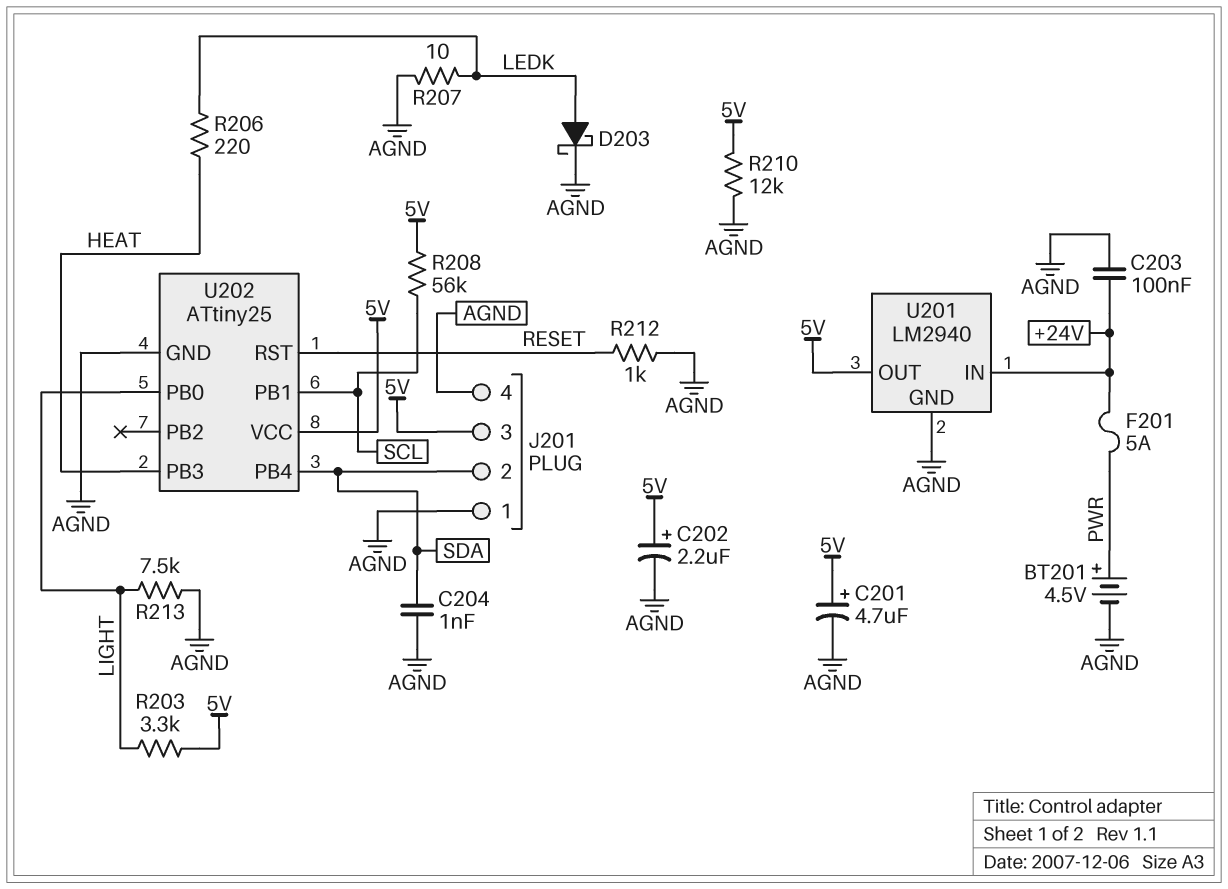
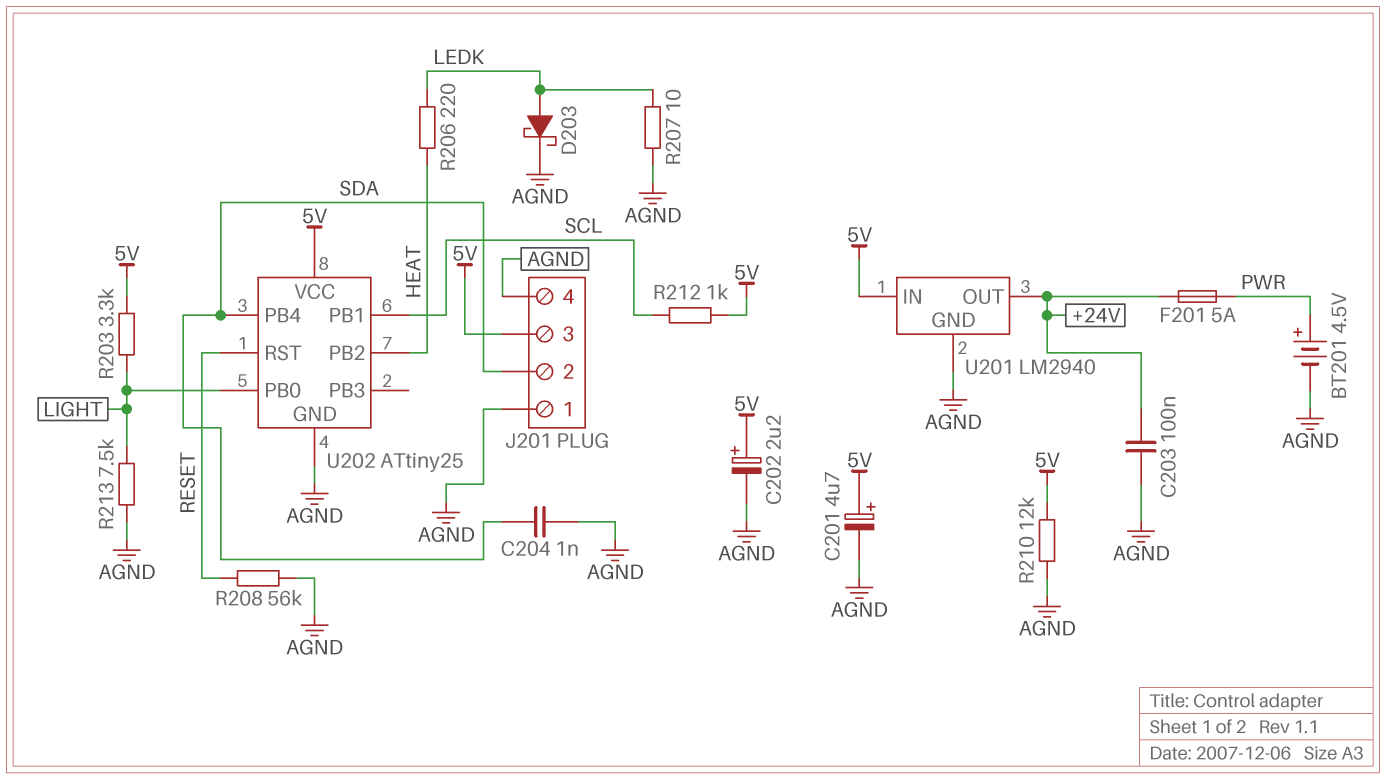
R208: 56k (5V, SCL) -> 56k (AGND, RESET)
R212: 1k (AGND, RESET) -> 1k (5V, SCL)
U201 pin IN: +24V -> 5V
U201 pin OUT: 5V -> +24V
U202 pin PB2: none -> HEAT
U202 pin PB3: HEAT -> none

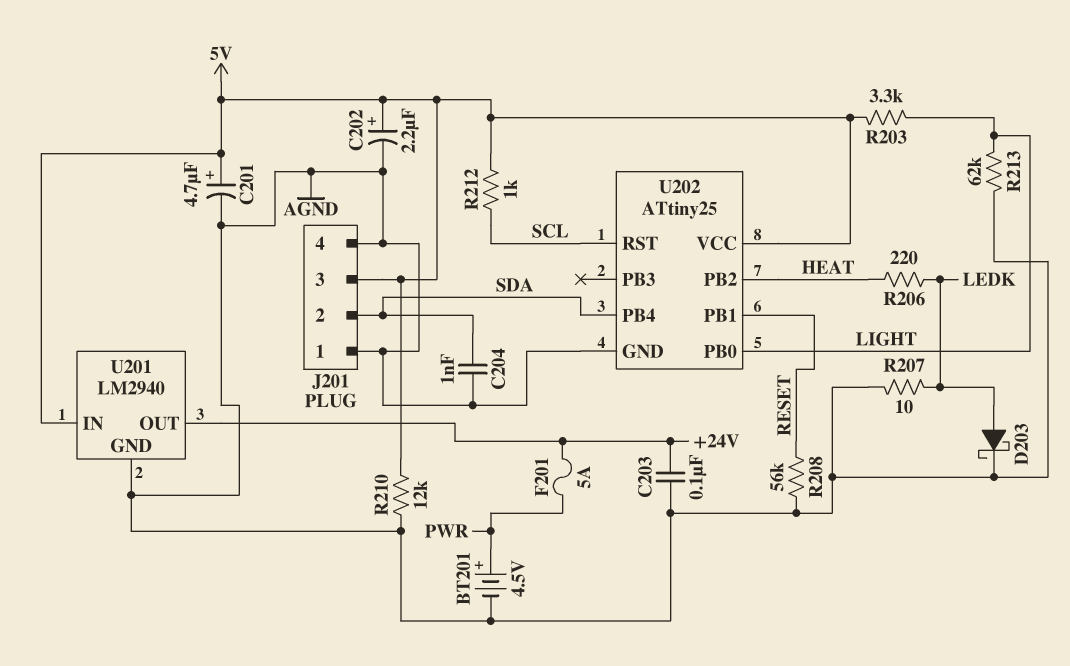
R213: 7.5k (AGND, LIGHT) -> 62k (AGND, LIGHT)
U202 pin PB1: SCL -> RESET
U202 pin RST: RESET -> SCL

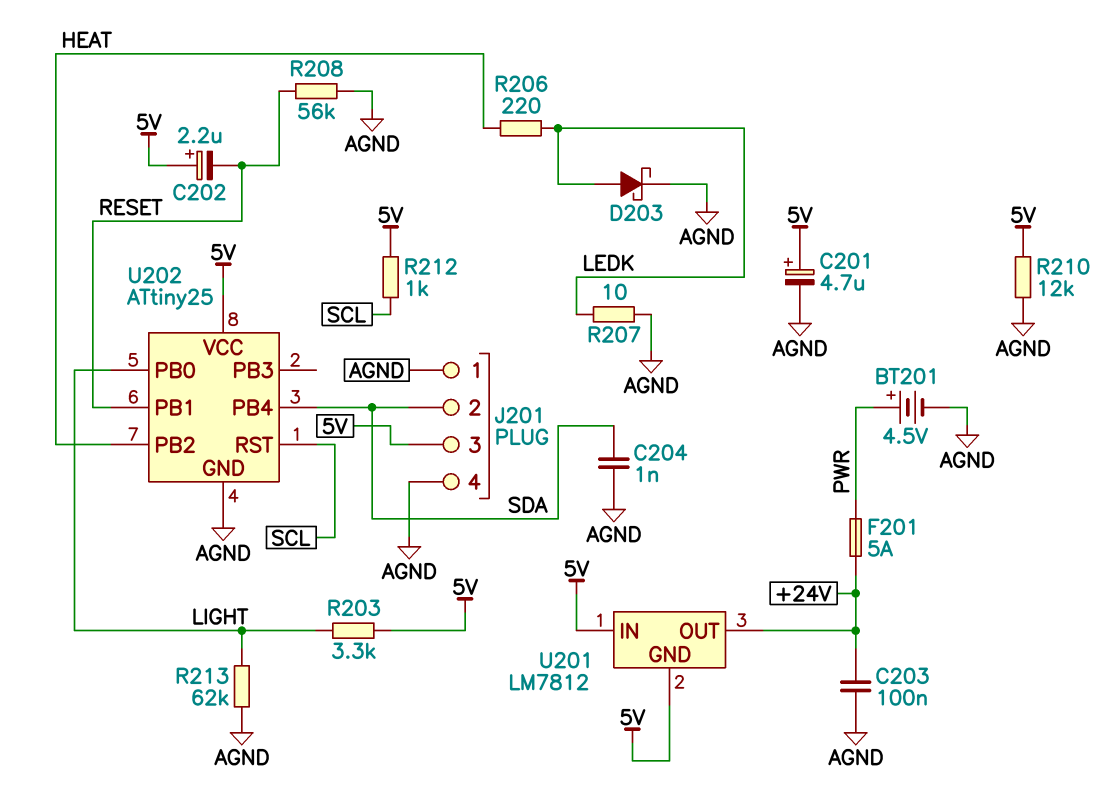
C202: 2.2uF (plus 5V, minus AGND) -> 2.2uF (plus 5V, minus RESET)
U201: LM2940 -> LM7812
U201 pin GND: AGND -> 5V

